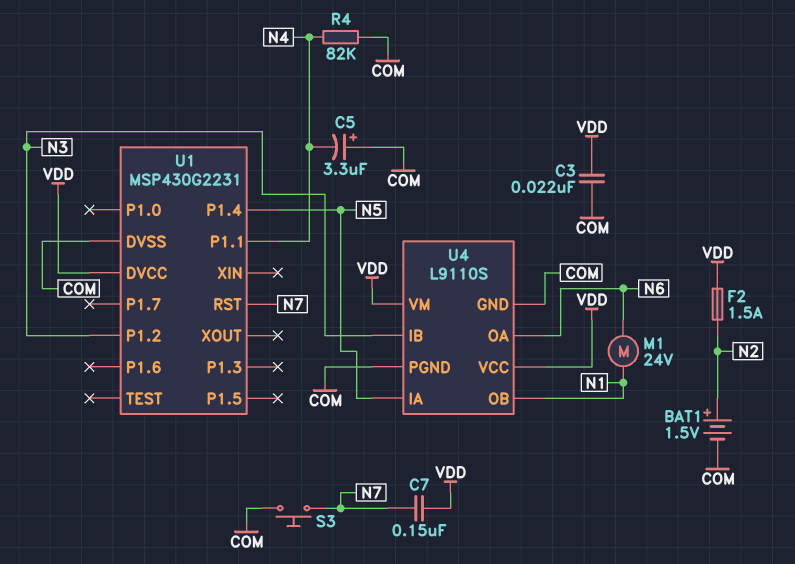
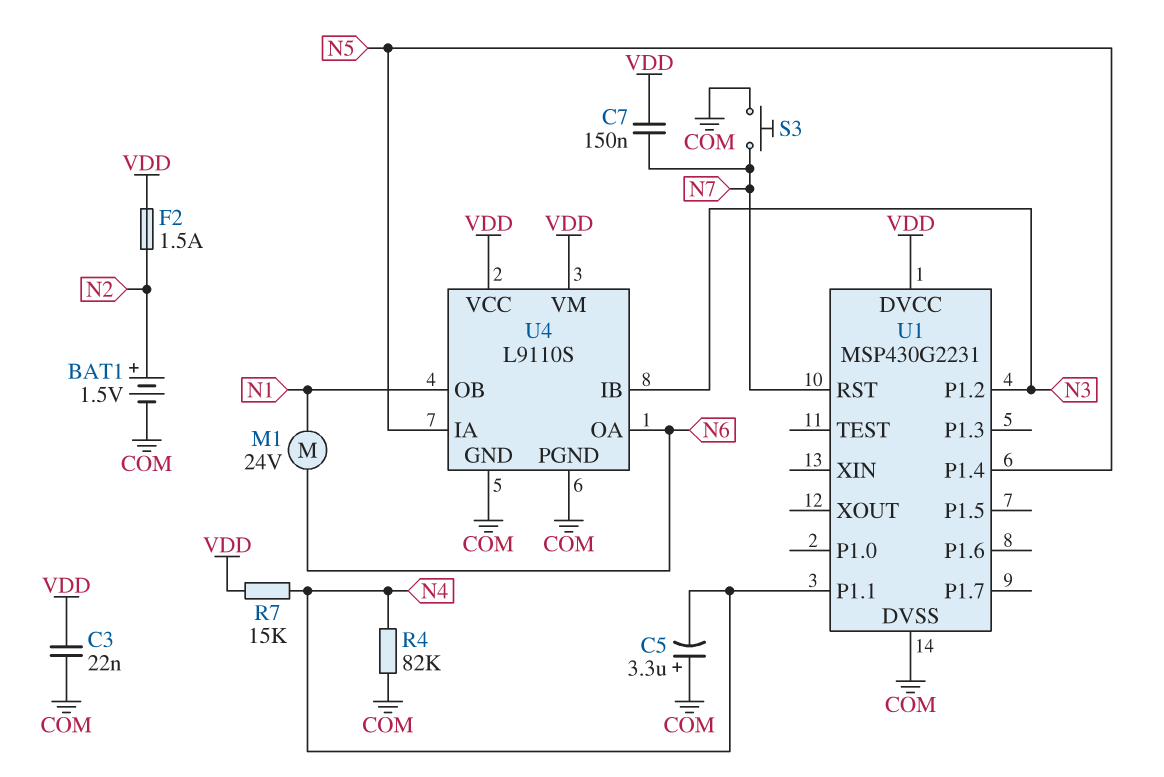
R7: none -> 15k (N4, VDD)

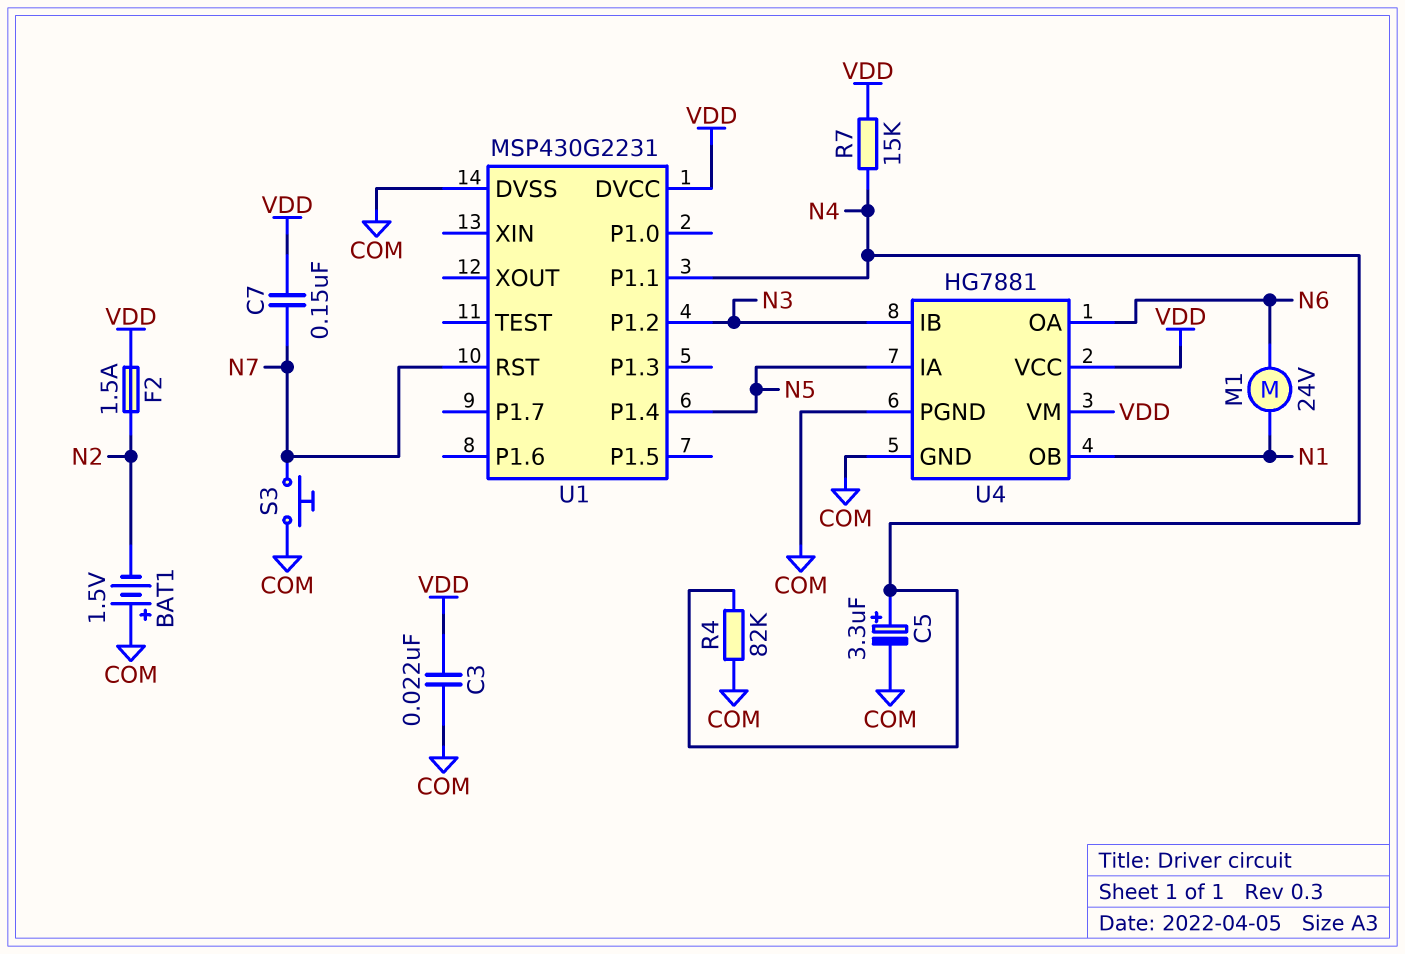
BAT1: 1.5V (plus N2, minus COM) -> 1.5V (plus COM, minus N2)
C5: 3.3uF (plus COM, minus N4) -> 3.3uF (plus N4, minus COM)
U4: L9110S -> HG7881

